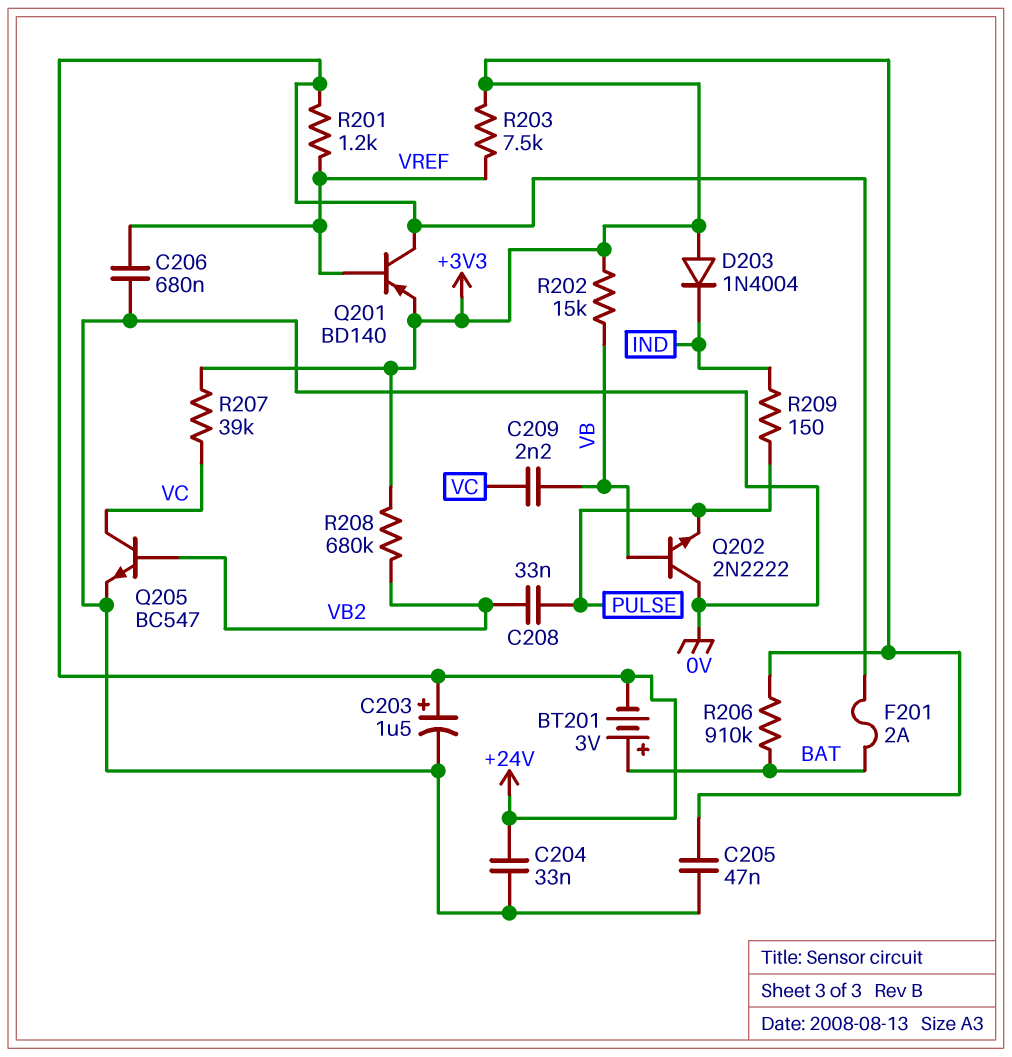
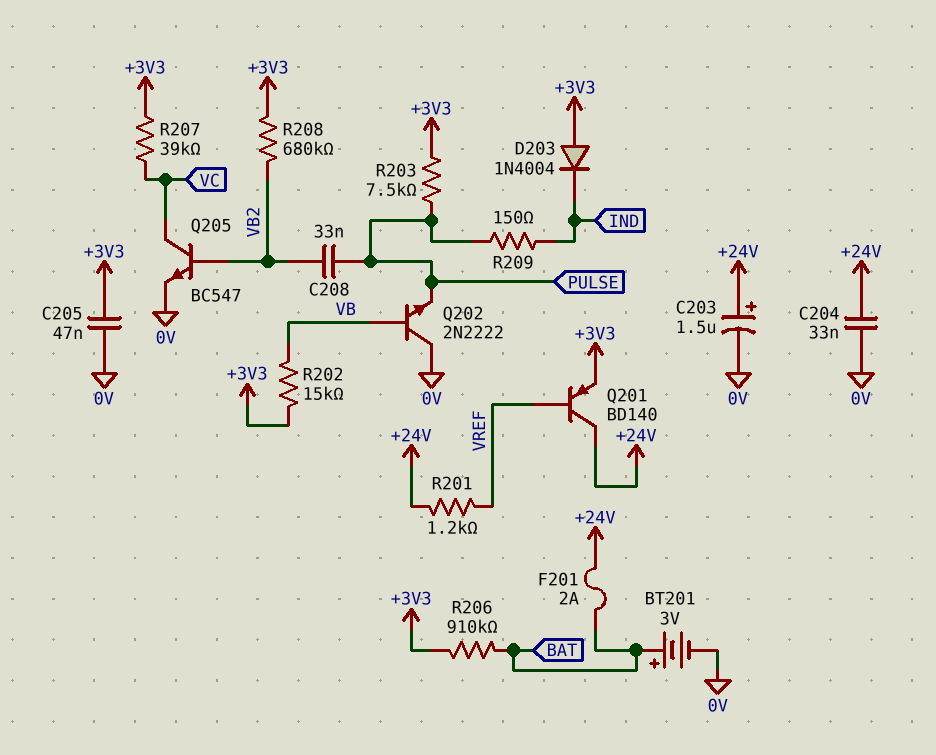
BT201: 3V (plus BAT, minus +24V) -> 3V (plus BAT, minus 0V)
C206: 680nF (0V, VREF) -> none
C209: 2.2nF (VB, VC) -> none
R203: 7.5k (+3V3, VREF) -> 7.5k (+3V3, PULSE)

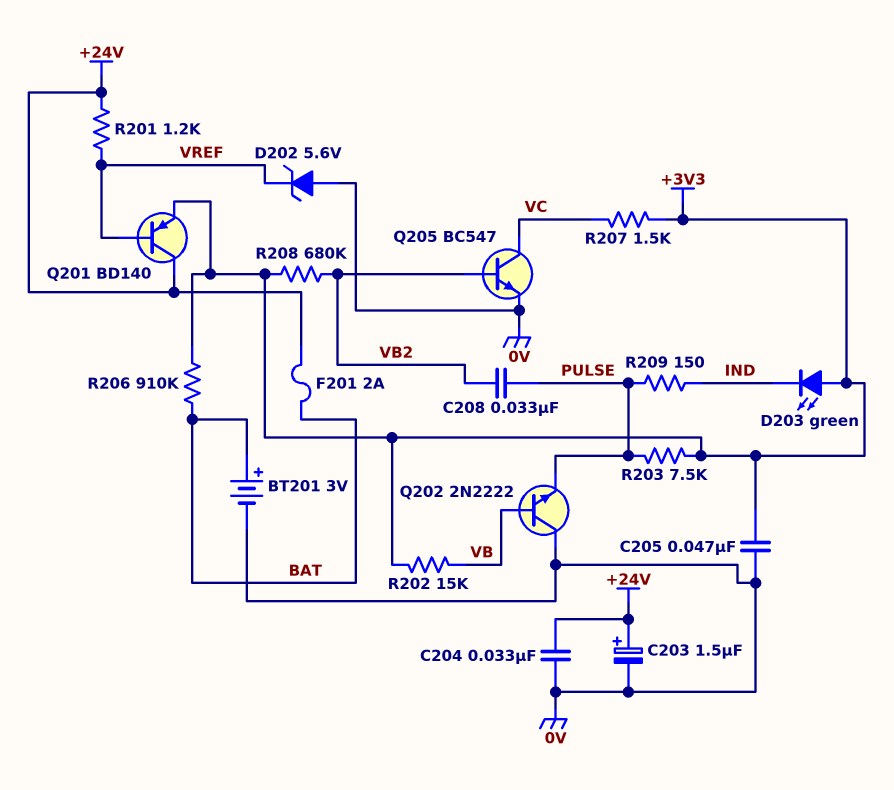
D202: none -> zener 5.6V (A 0V, K VREF)
D203: diode 1N4004 (A +3V3, K IND) -> LED green (A +3V3, K IND)
R207: 39k (+3V3, VC) -> 1.5k (+3V3, VC)

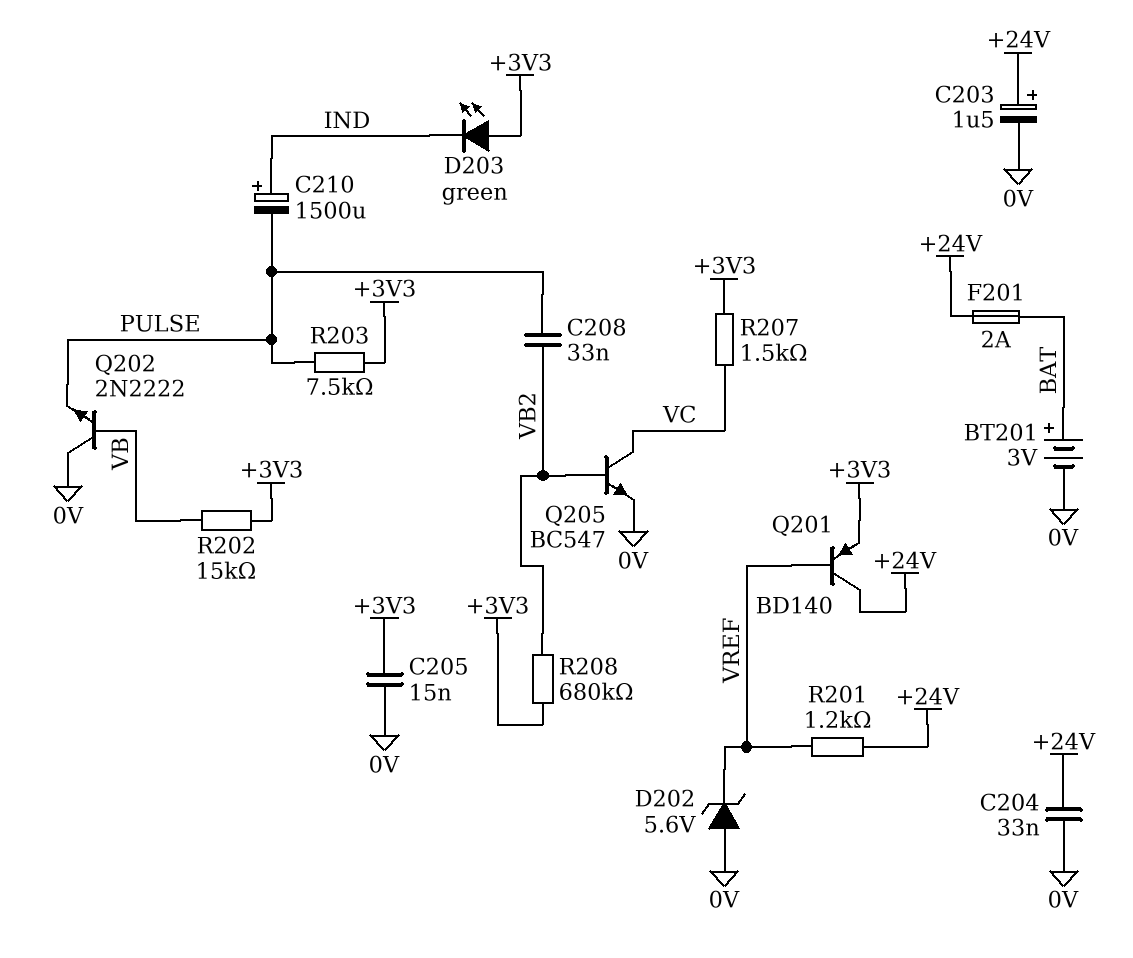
C205: 47nF (+3V3, 0V) -> 15nF (+3V3, 0V)
C210: none -> 1500uF (plus IND, minus PULSE)
R206: 910k (+3V3, BAT) -> none
R209: 150 (IND, PULSE) -> none

